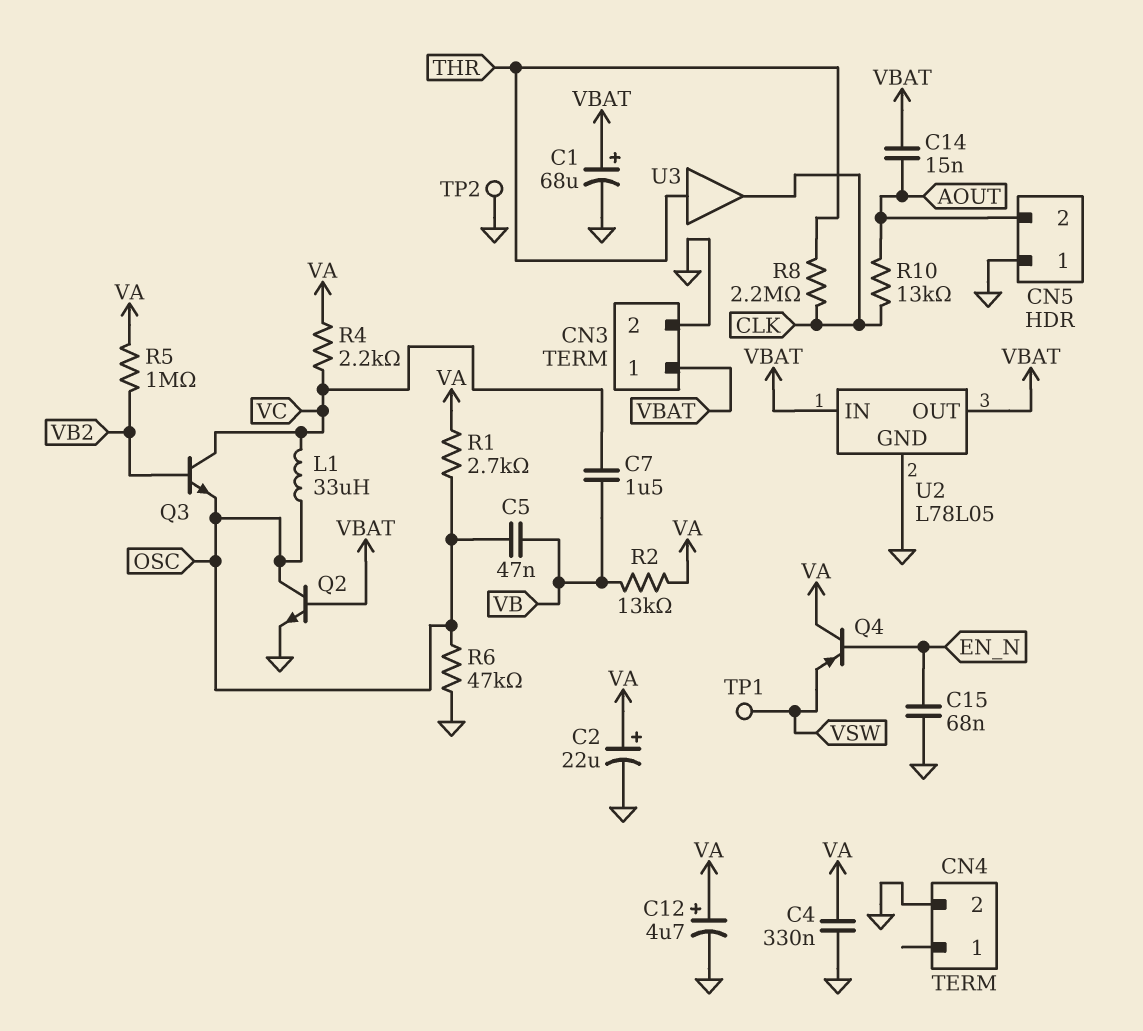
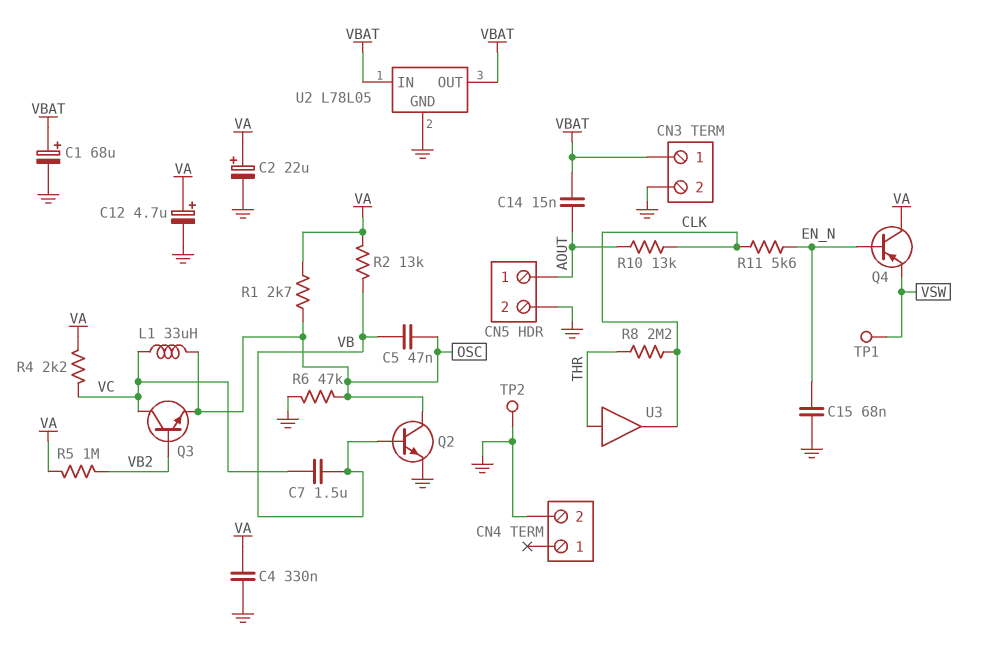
CN5 pin 1: GND -> AOUT
CN5 pin 2: AOUT -> GND
Q2: NPN (B VBAT, C OSC, E GND) -> NPN (B VB, C OSC, E GND)
R11: none -> 5.6k (CLK, EN_N)

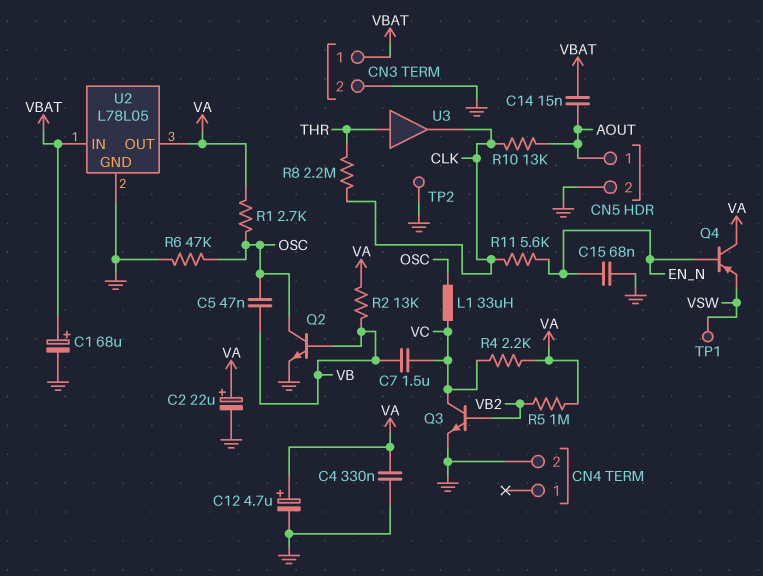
Q3: NPN (B VB2, C VC, E OSC) -> NPN (B VB2, C VC, E GND)
U2 pin OUT: VBAT -> VA

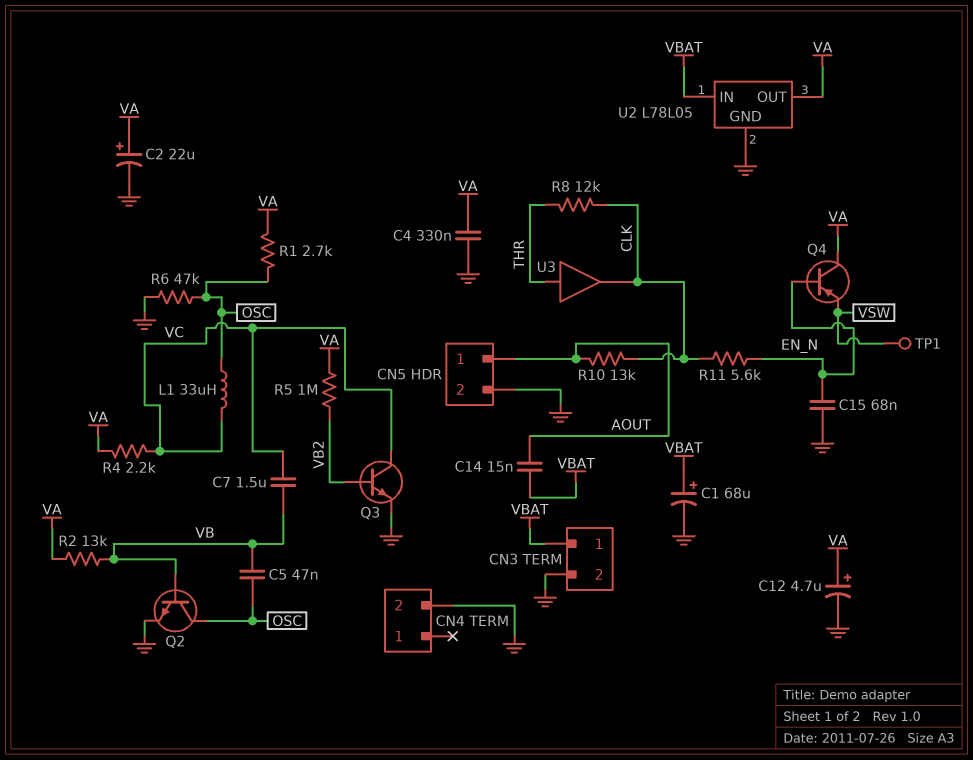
R8: 2.2M (CLK, THR) -> 12k (CLK, THR)
TP2: test point (GND) -> none

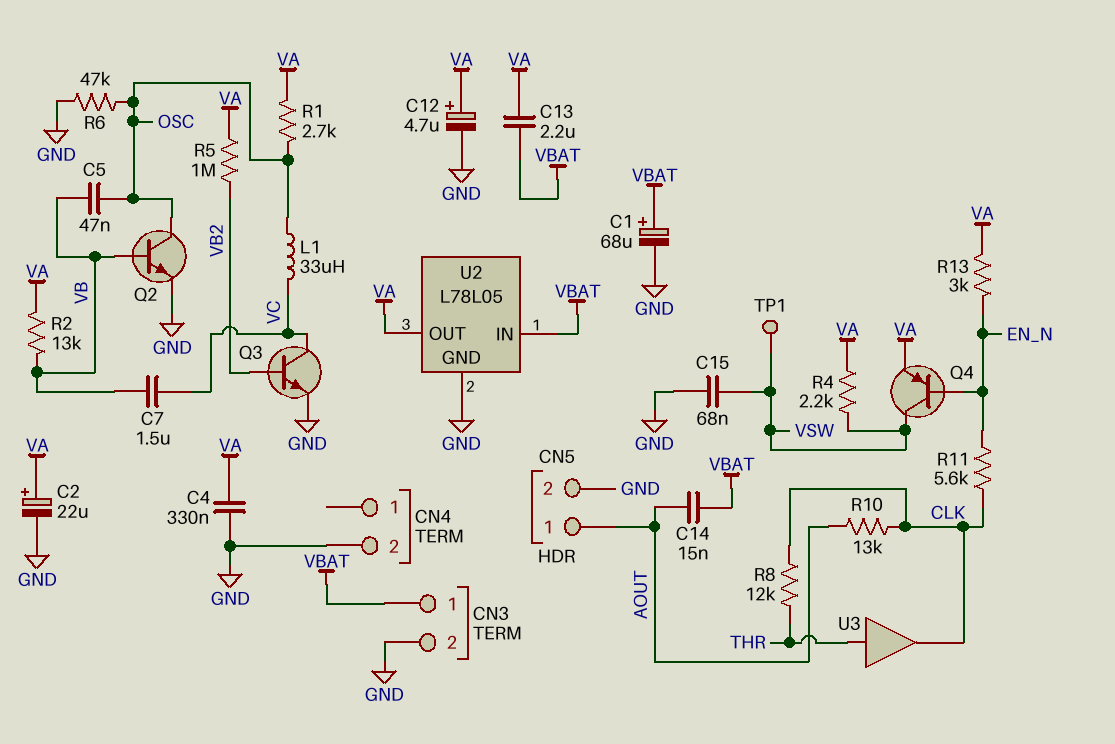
C13: none -> 2.2uF (VA, VBAT)
C15: 68nF (EN_N, GND) -> 68nF (GND, VSW)
Q4: PNP (B EN_N, C VA, E VSW) -> PNP (B EN_N, C VSW, E VA)
R4: 2.2k (VA, VC) -> 2.2k (VA, VSW)
R13: none -> 3k (EN_N, VA)

